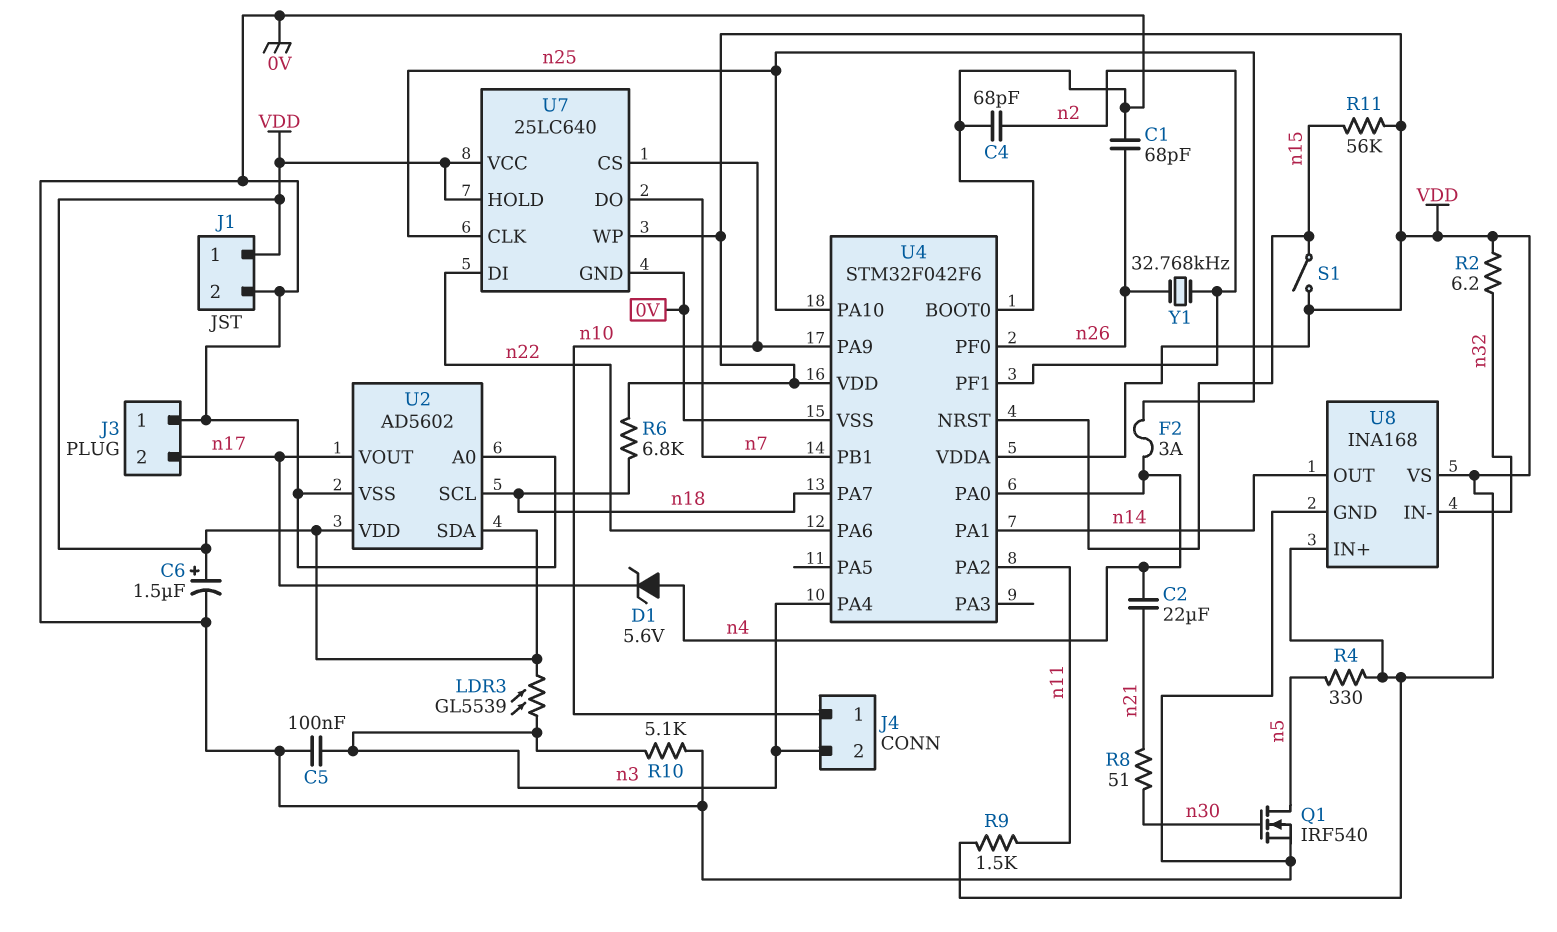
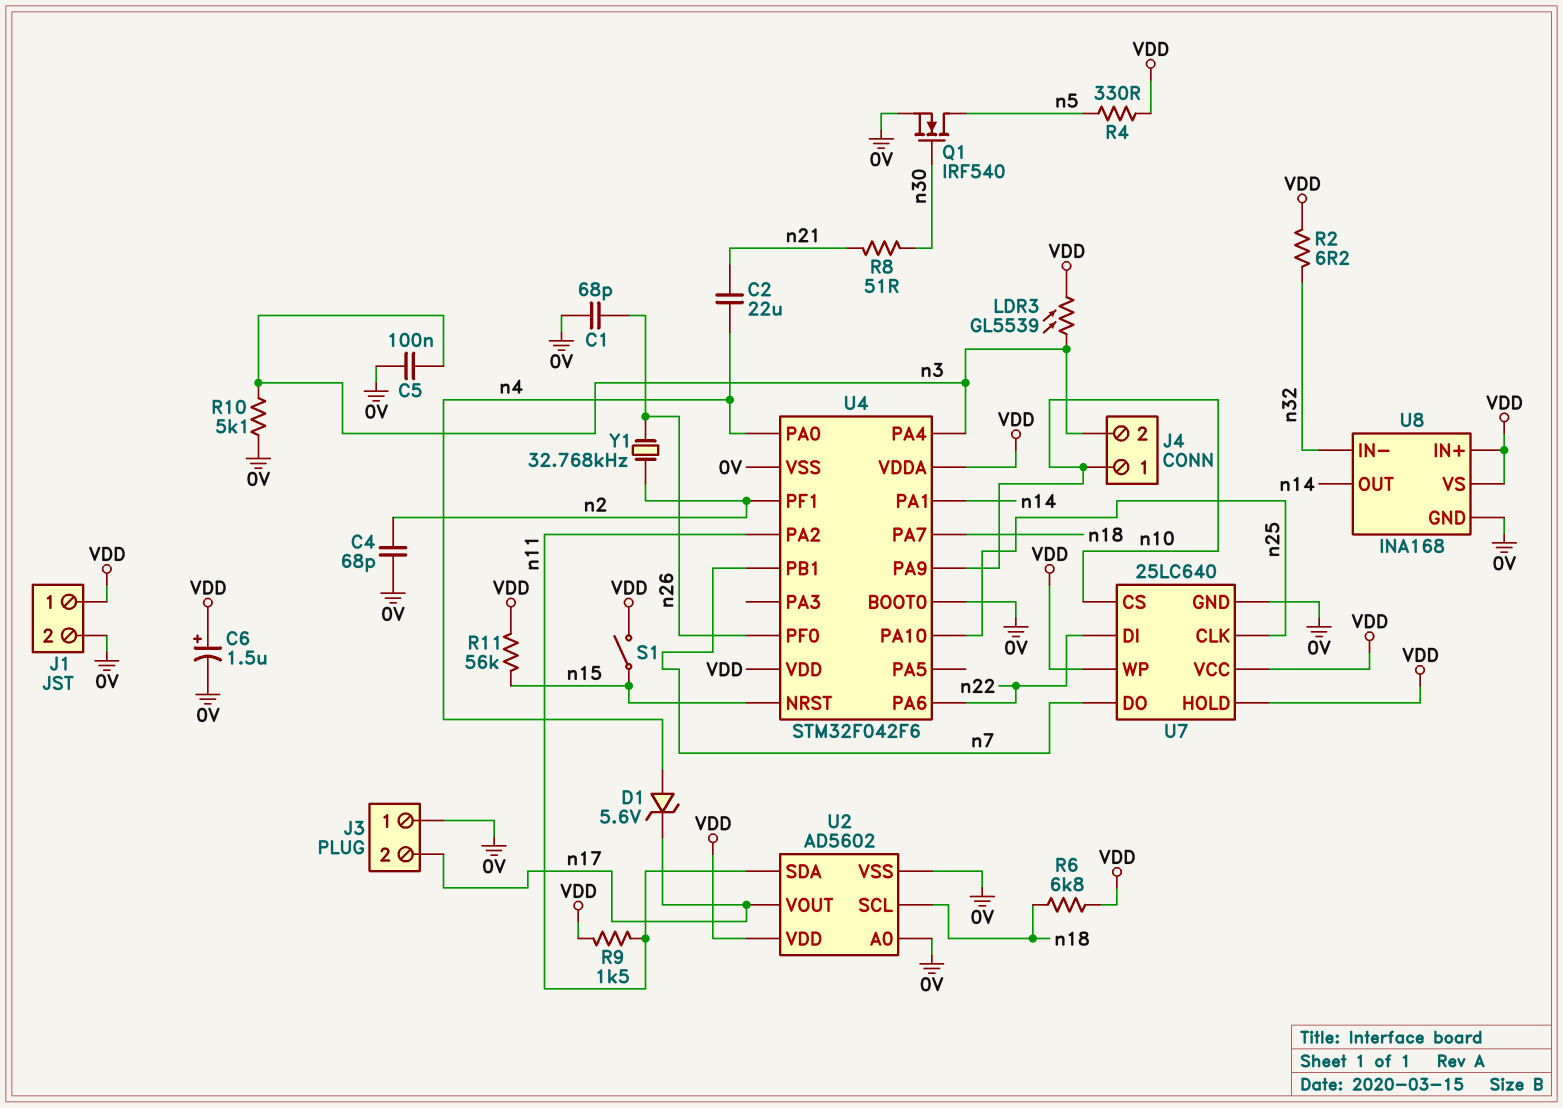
F2: 3A (n4, n25) -> none
U2 pin SDA: VDD -> n11

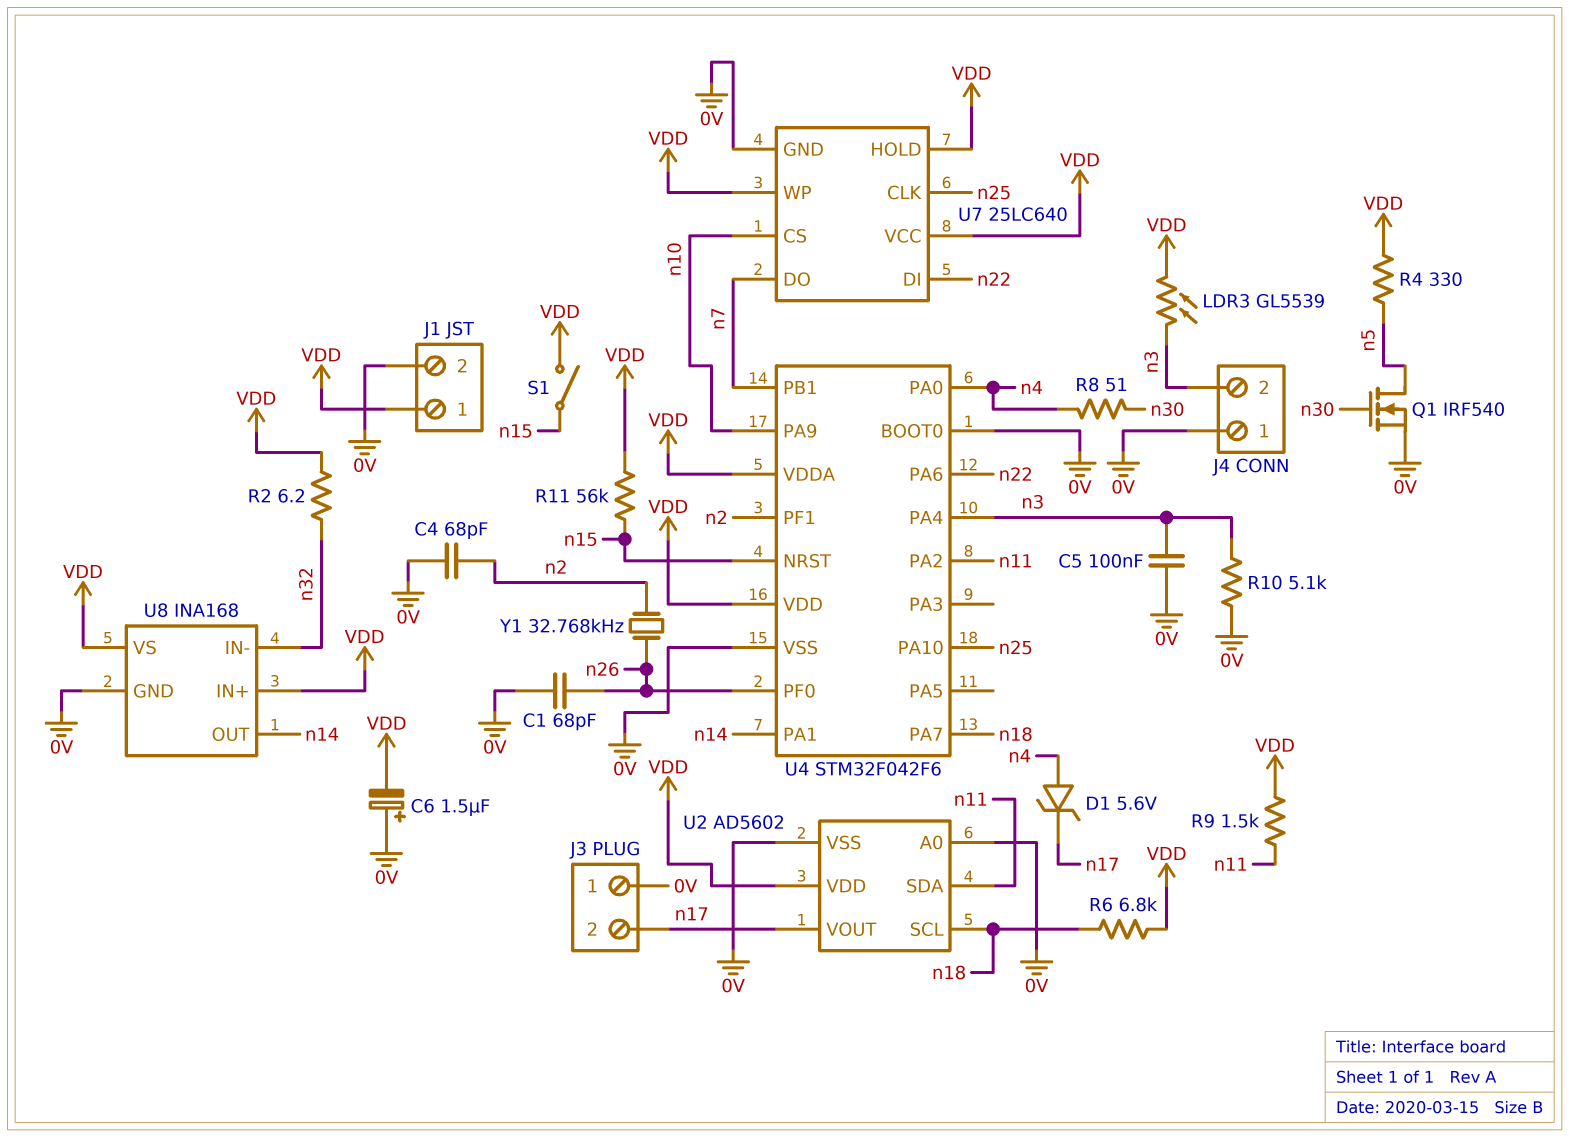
C2: 22uF (n4, n21) -> none
C6: 1.5uF (plus VDD, minus 0V) -> 1.5uF (plus 0V, minus VDD)
J4 pin 1: n10 -> 0V
R8: 51 (n21, n30) -> 51 (n4, n30)

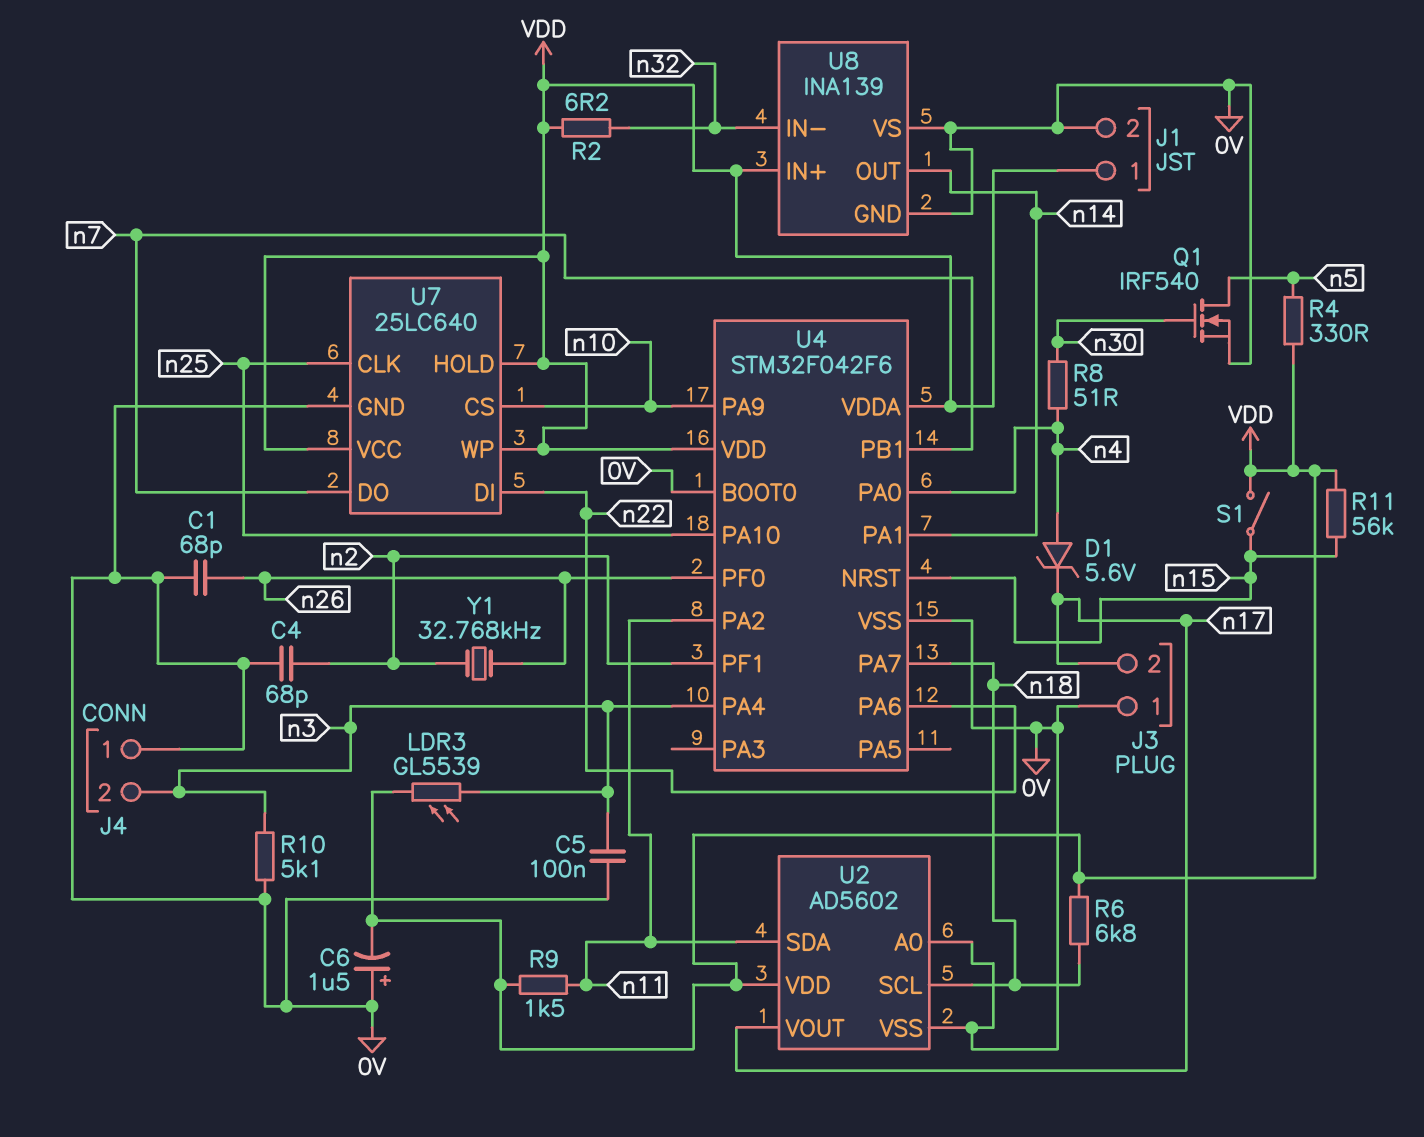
U8: INA168 -> INA139
U8 pin VS: VDD -> 0V

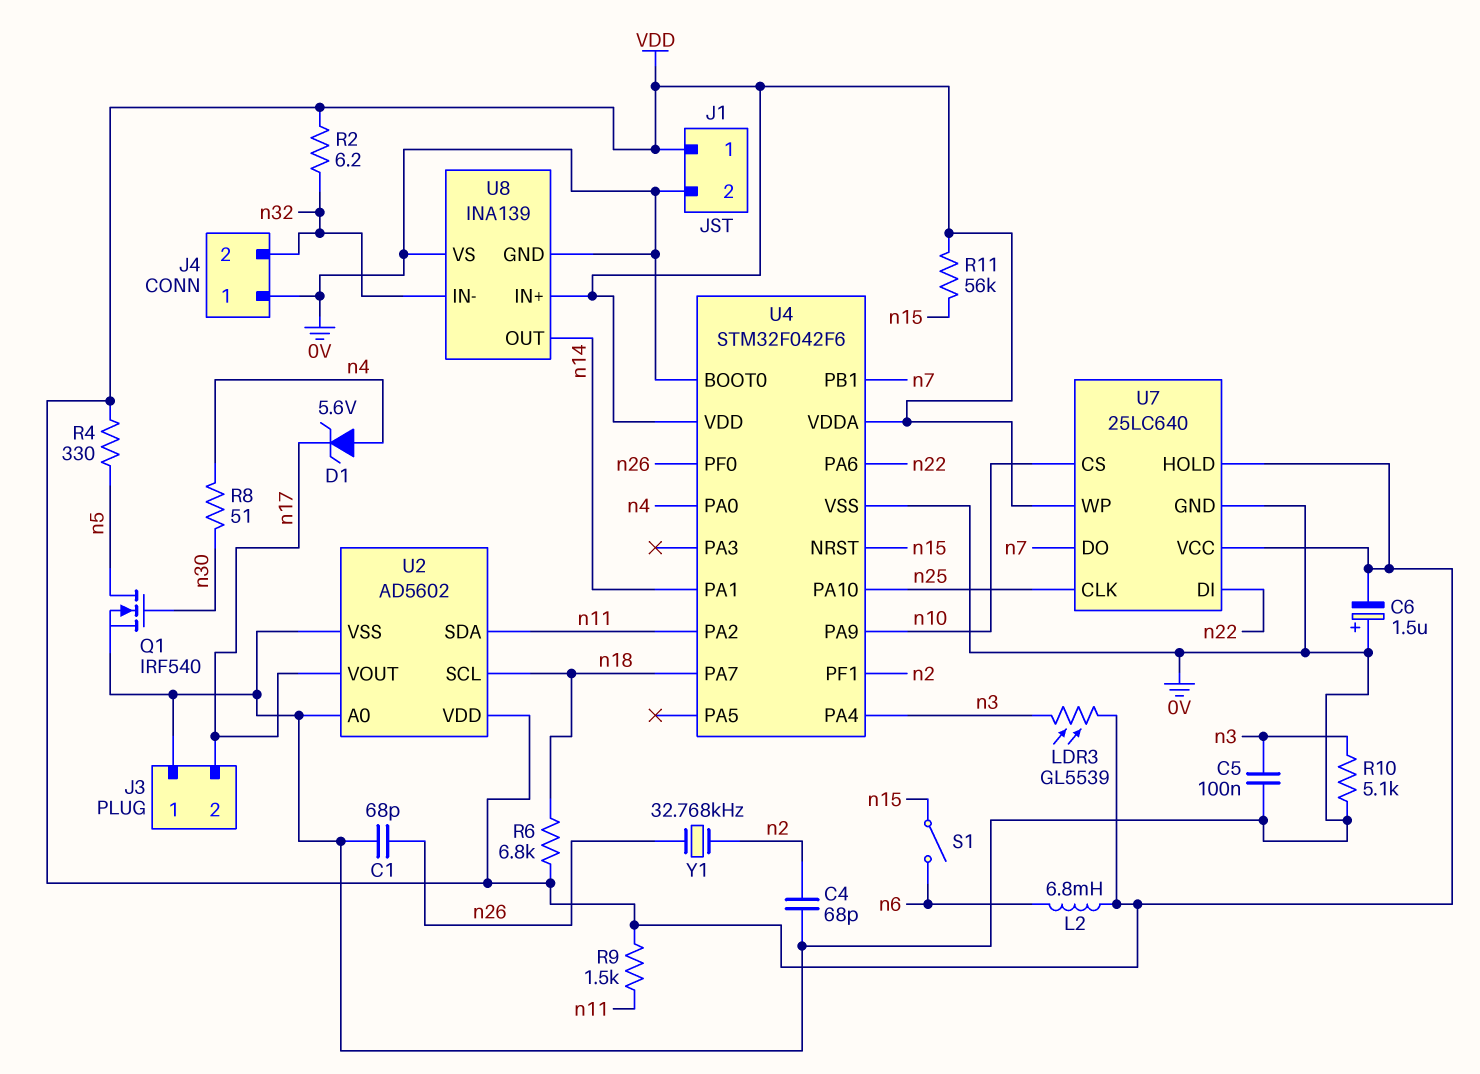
J4 pin 2: n3 -> n32
L2: none -> 6.8mH (VDD, n6)
S1: switch (VDD, n15) -> switch (n6, n15)

